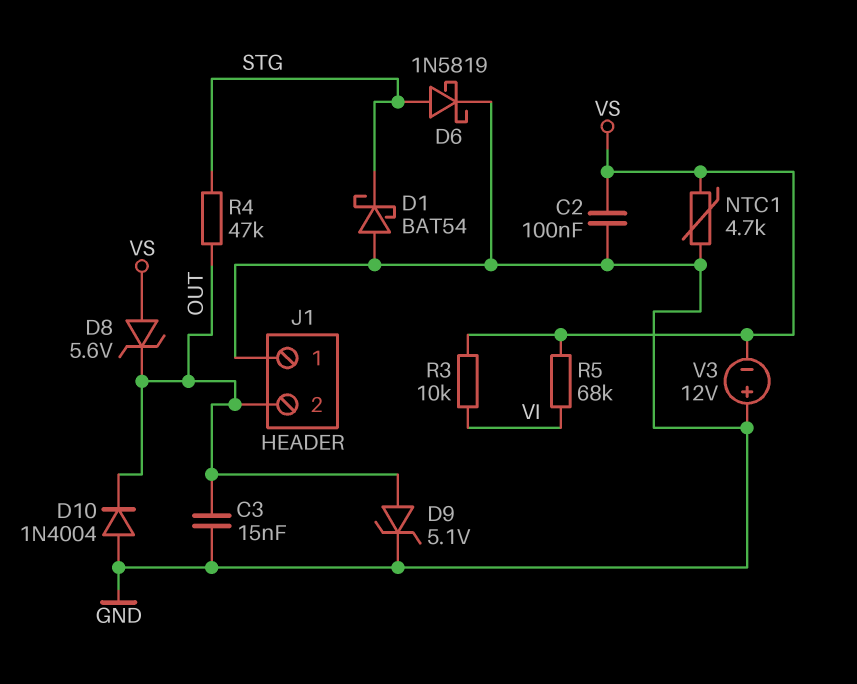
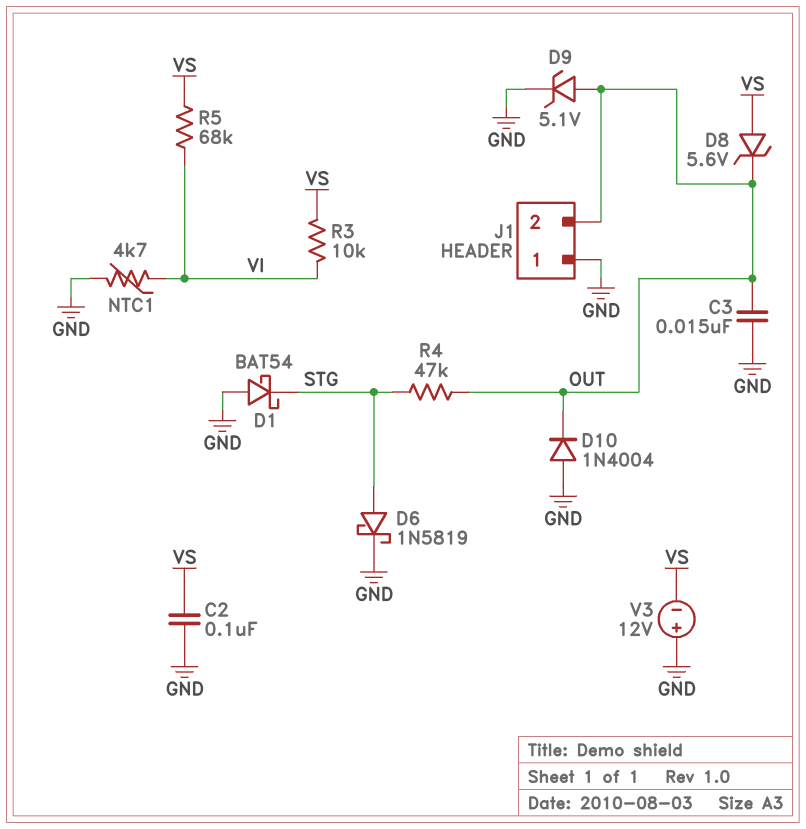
NTC1: 4.7k (GND, VS) -> 4.7k (GND, VI)

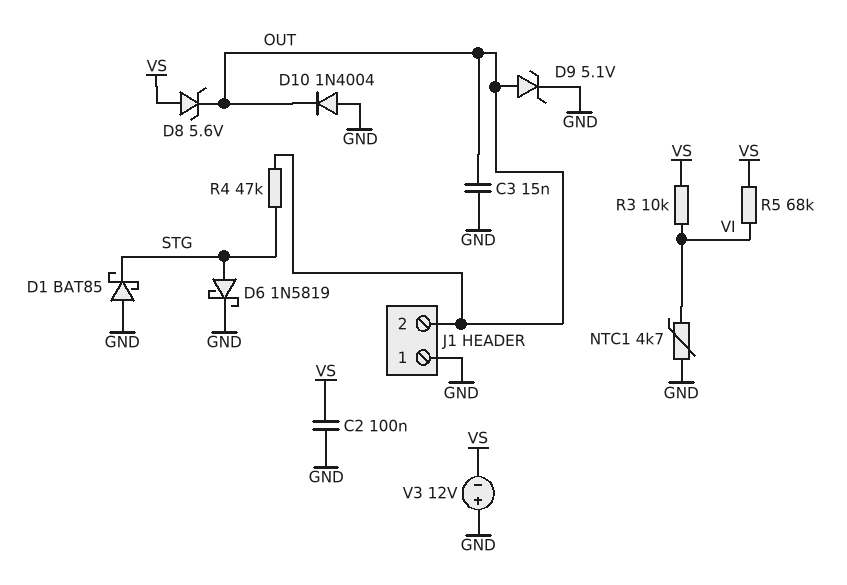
D1: schottky BAT54 (A GND, K STG) -> schottky BAT85 (A GND, K STG)

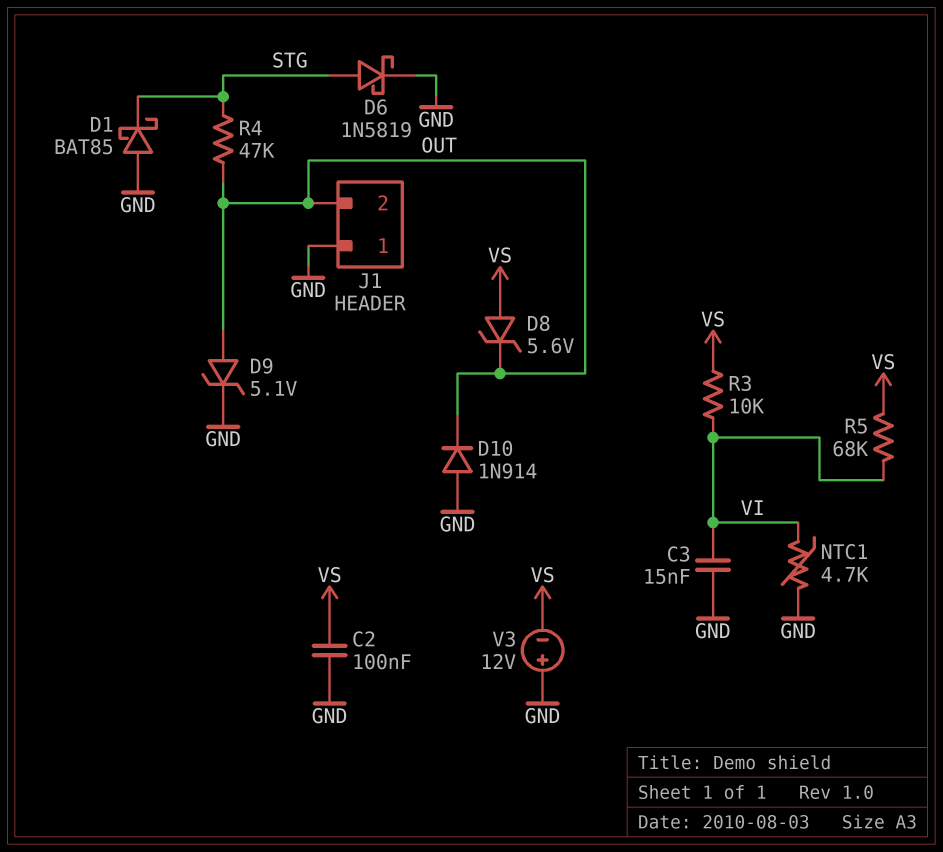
C3: 15nF (GND, OUT) -> 15nF (GND, VI)
D10: diode 1N4004 (A GND, K OUT) -> diode 1N914 (A GND, K OUT)

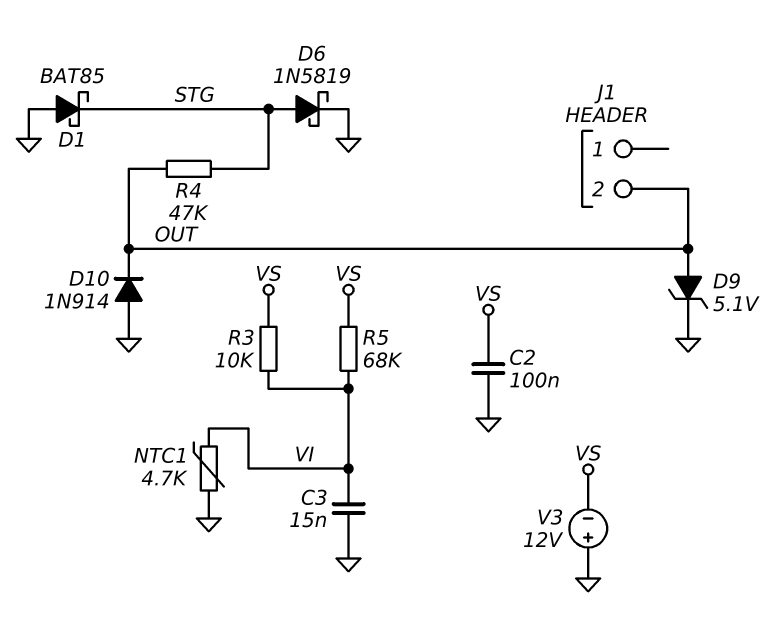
D8: zener 5.6V (A VS, K OUT) -> none
J1 pin 1: GND -> none

